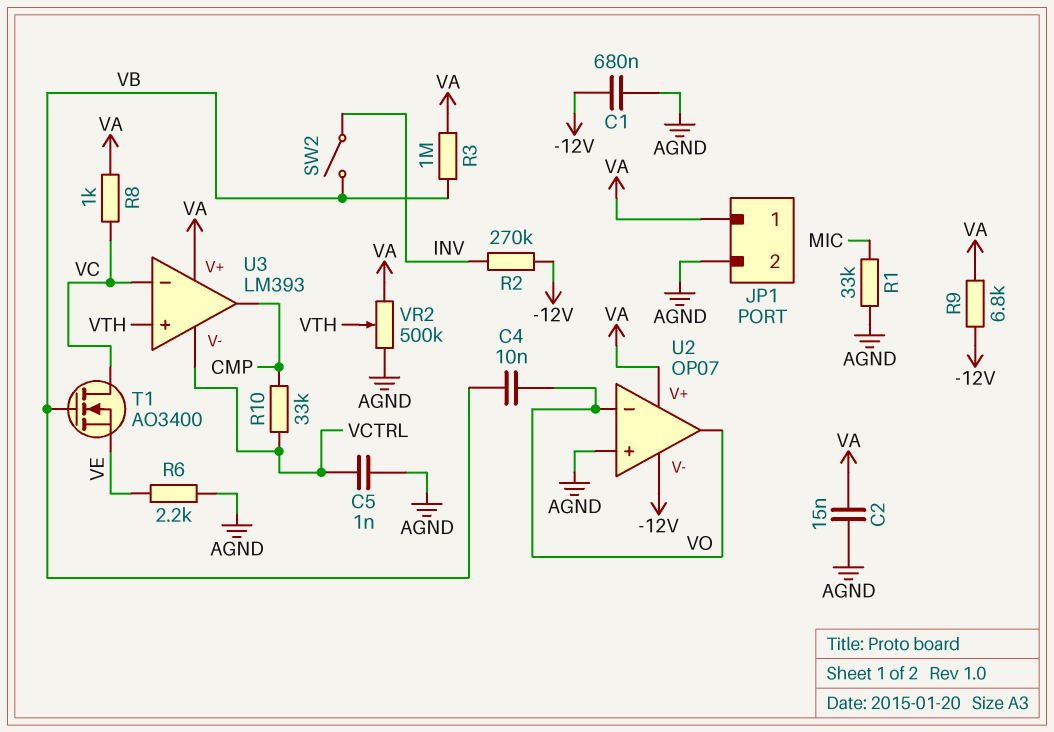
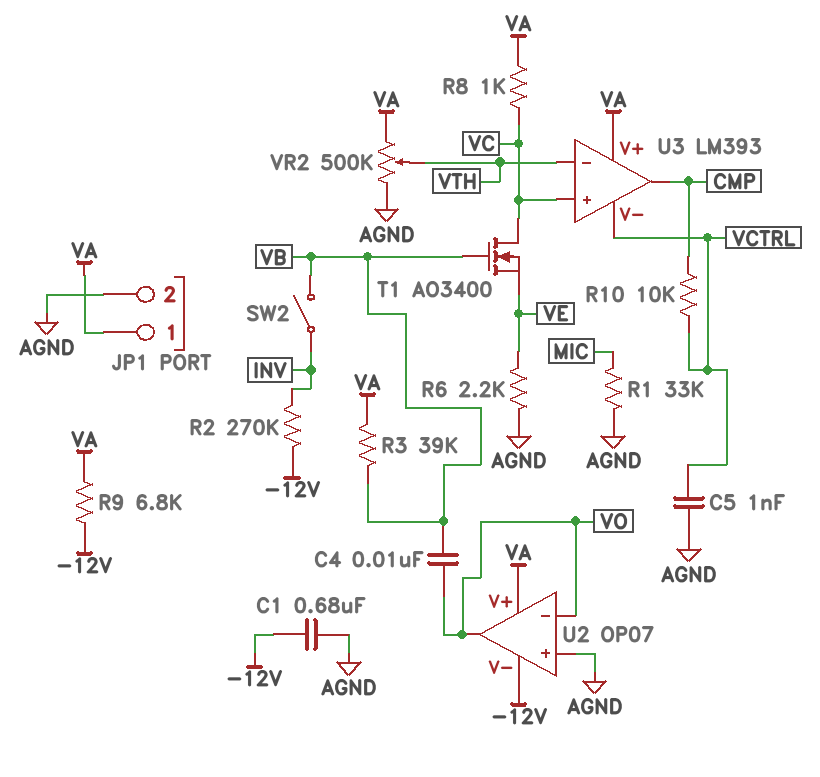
C2: 15nF (AGND, VA) -> none
R3: 1M (VA, VB) -> 39k (VA, VB)
R10: 33k (CMP, VCTRL) -> 10k (CMP, VCTRL)
U3 pin in+: VTH -> VC
U3 pin in-: VC -> VTH

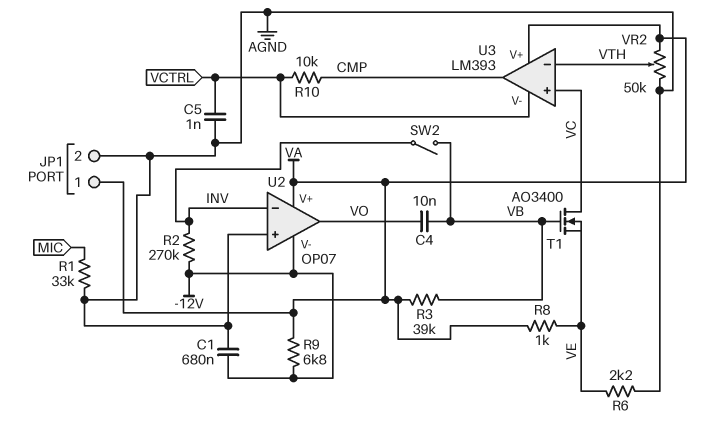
R8: 1k (VA, VC) -> 1k (VA, VE)
U2 pin in-: VO -> INV
VR2: 500k (AGND, VA, wiper VTH) -> 50k (AGND, VA, wiper VTH)

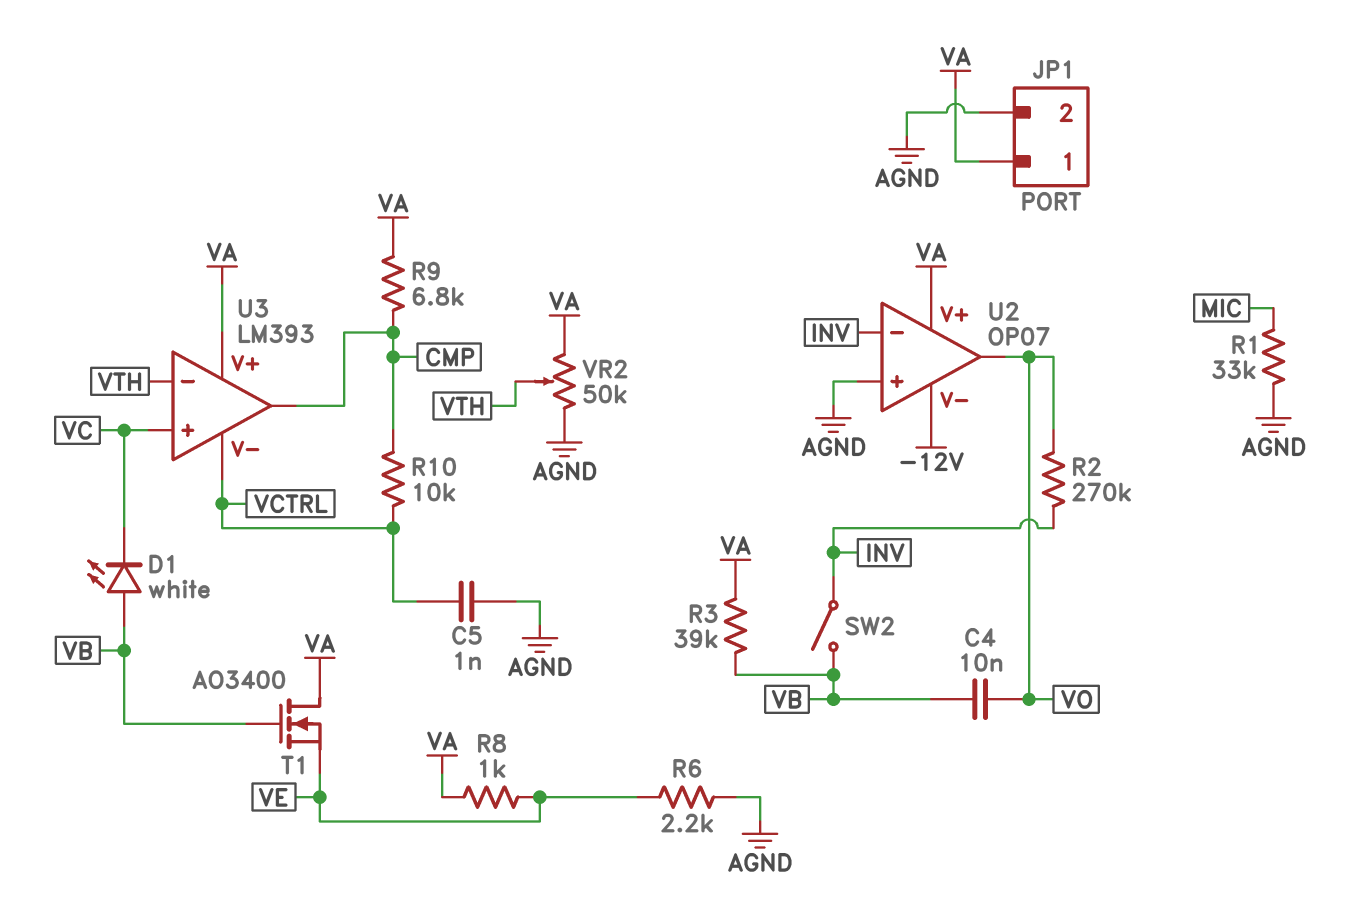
C1: 680nF (-12V, AGND) -> none
D1: none -> LED white (A VB, K VC)
R2: 270k (-12V, INV) -> 270k (INV, VO)
R9: 6.8k (-12V, VA) -> 6.8k (CMP, VA)
T1: NMOS AO3400 (G VB, D VC, S VE) -> NMOS AO3400 (G VB, D VA, S VE)

